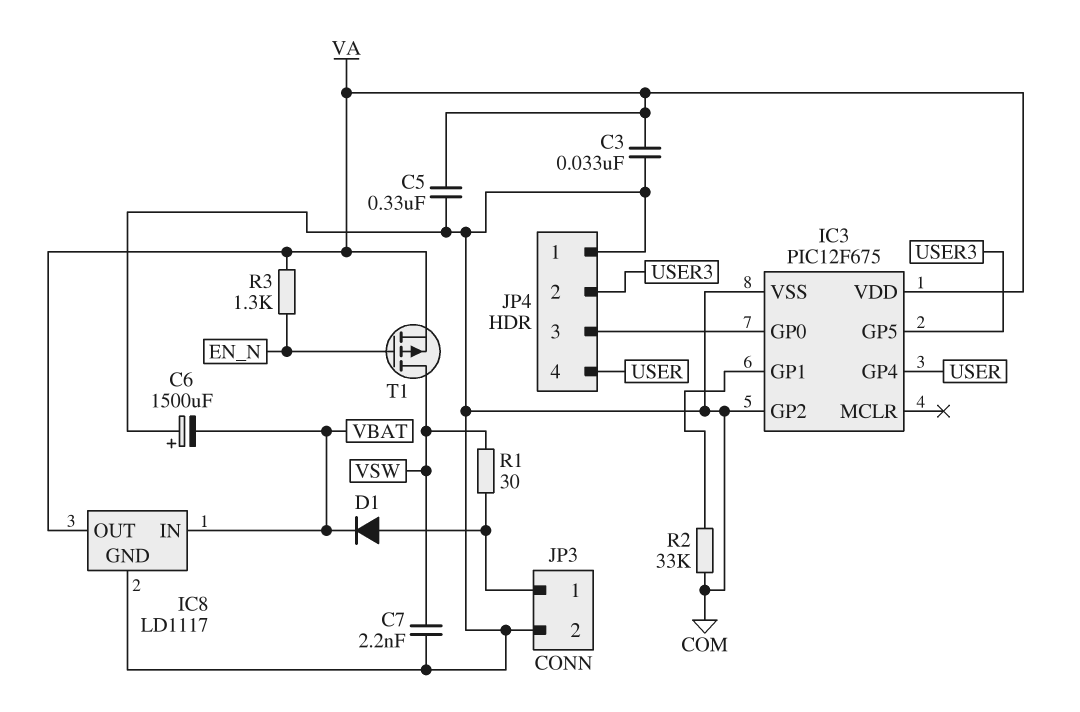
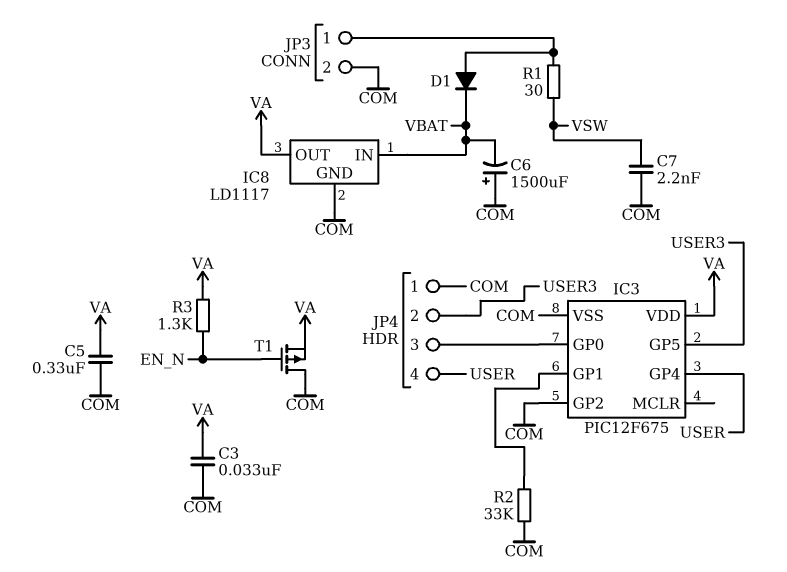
T1: PMOS (G EN_N, D VSW, S VA) -> PMOS (G EN_N, D COM, S VA)

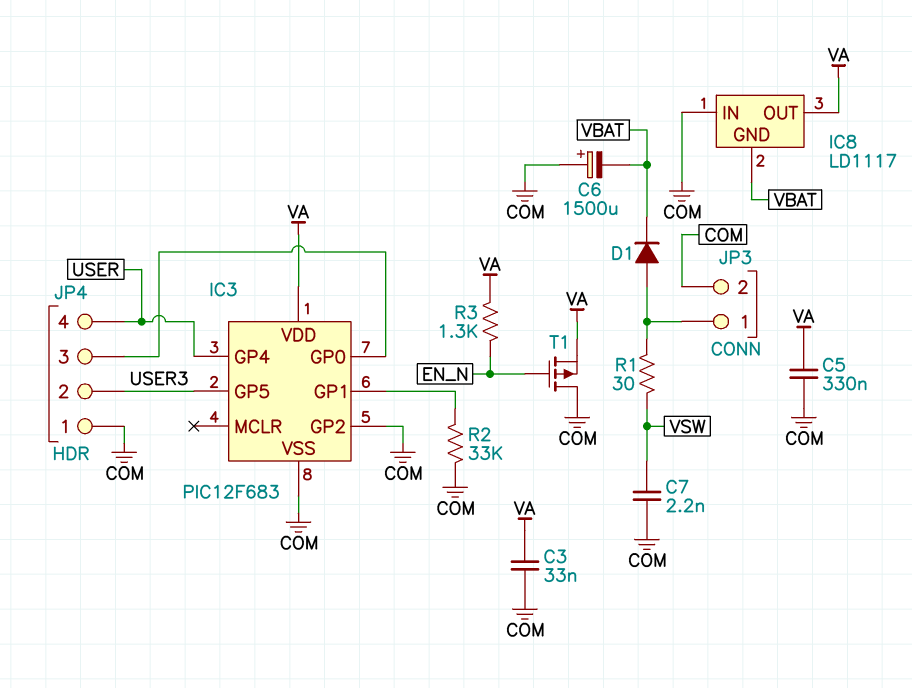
IC3: PIC12F675 -> PIC12F683
IC8 pin GND: COM -> VBAT
IC8 pin IN: VBAT -> COM

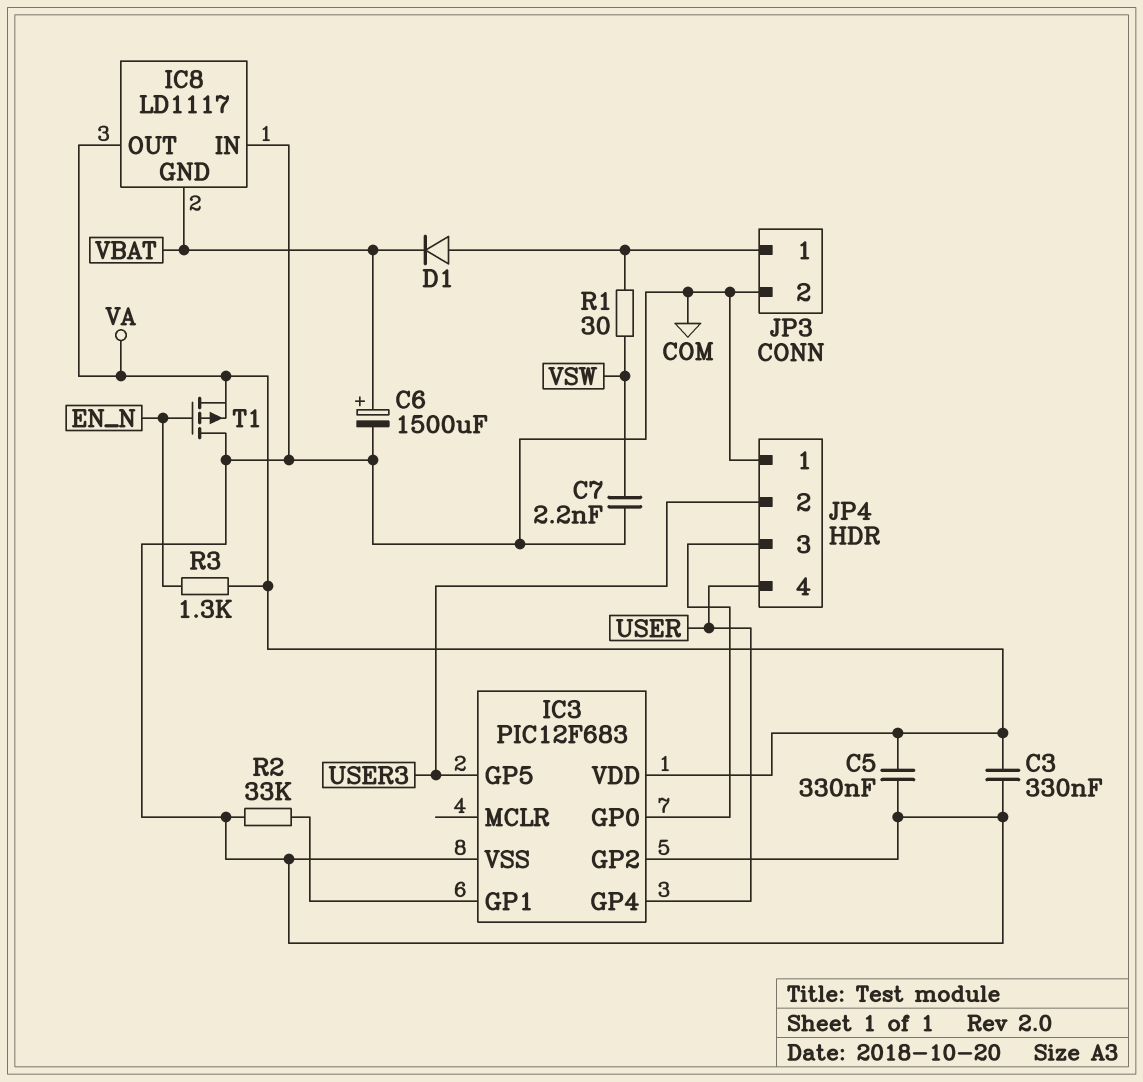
C3: 33nF (COM, VA) -> 330nF (COM, VA)
C6: 1500uF (plus COM, minus VBAT) -> 1500uF (plus VBAT, minus COM)

